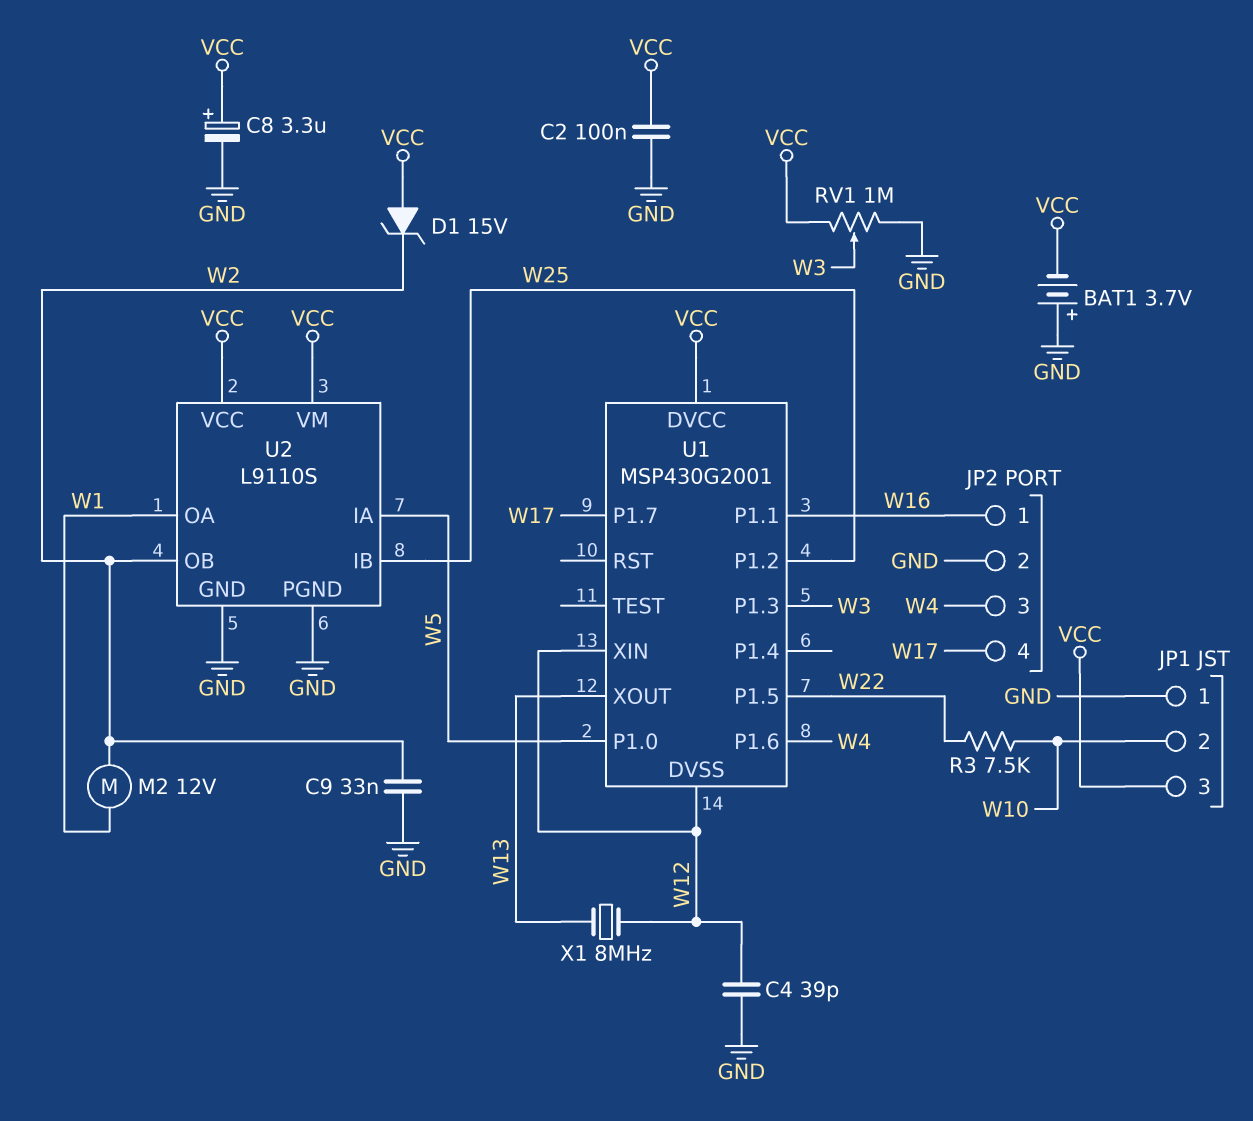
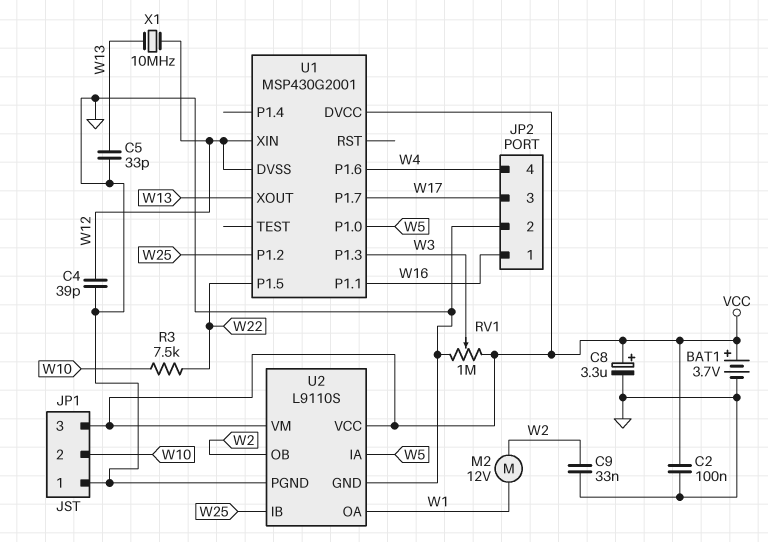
BAT1: 3.7V (plus GND, minus VCC) -> 3.7V (plus VCC, minus GND)
C5: none -> 33pF (GND, W13)
D1: zener 15V (A VCC, K W2) -> none
JP2 pin 3: W4 -> W17
JP2 pin 4: W17 -> W4
X1: 8MHz (W12, W13) -> 10MHz (W12, W13)

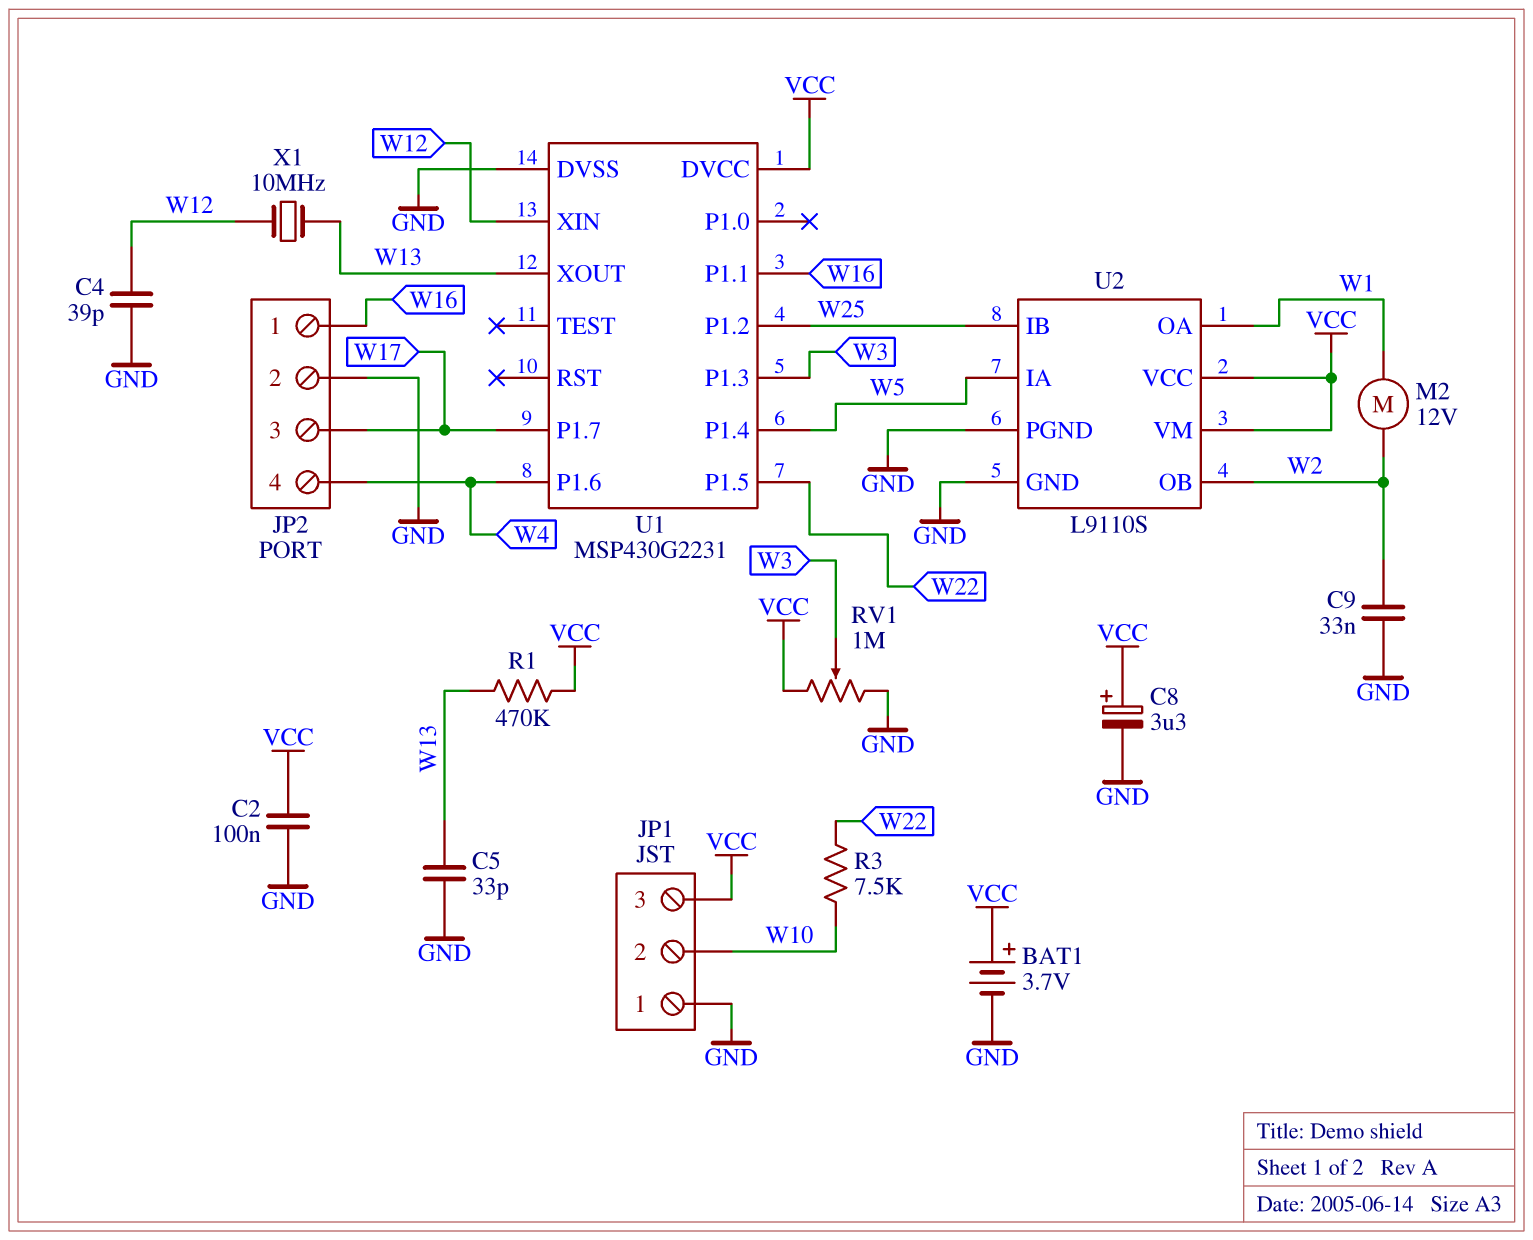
R1: none -> 470k (VCC, W13)
U1: MSP430G2001 -> MSP430G2231
U1 pin DVSS: W12 -> GND
U1 pin P1.0: W5 -> none
U1 pin P1.4: none -> W5

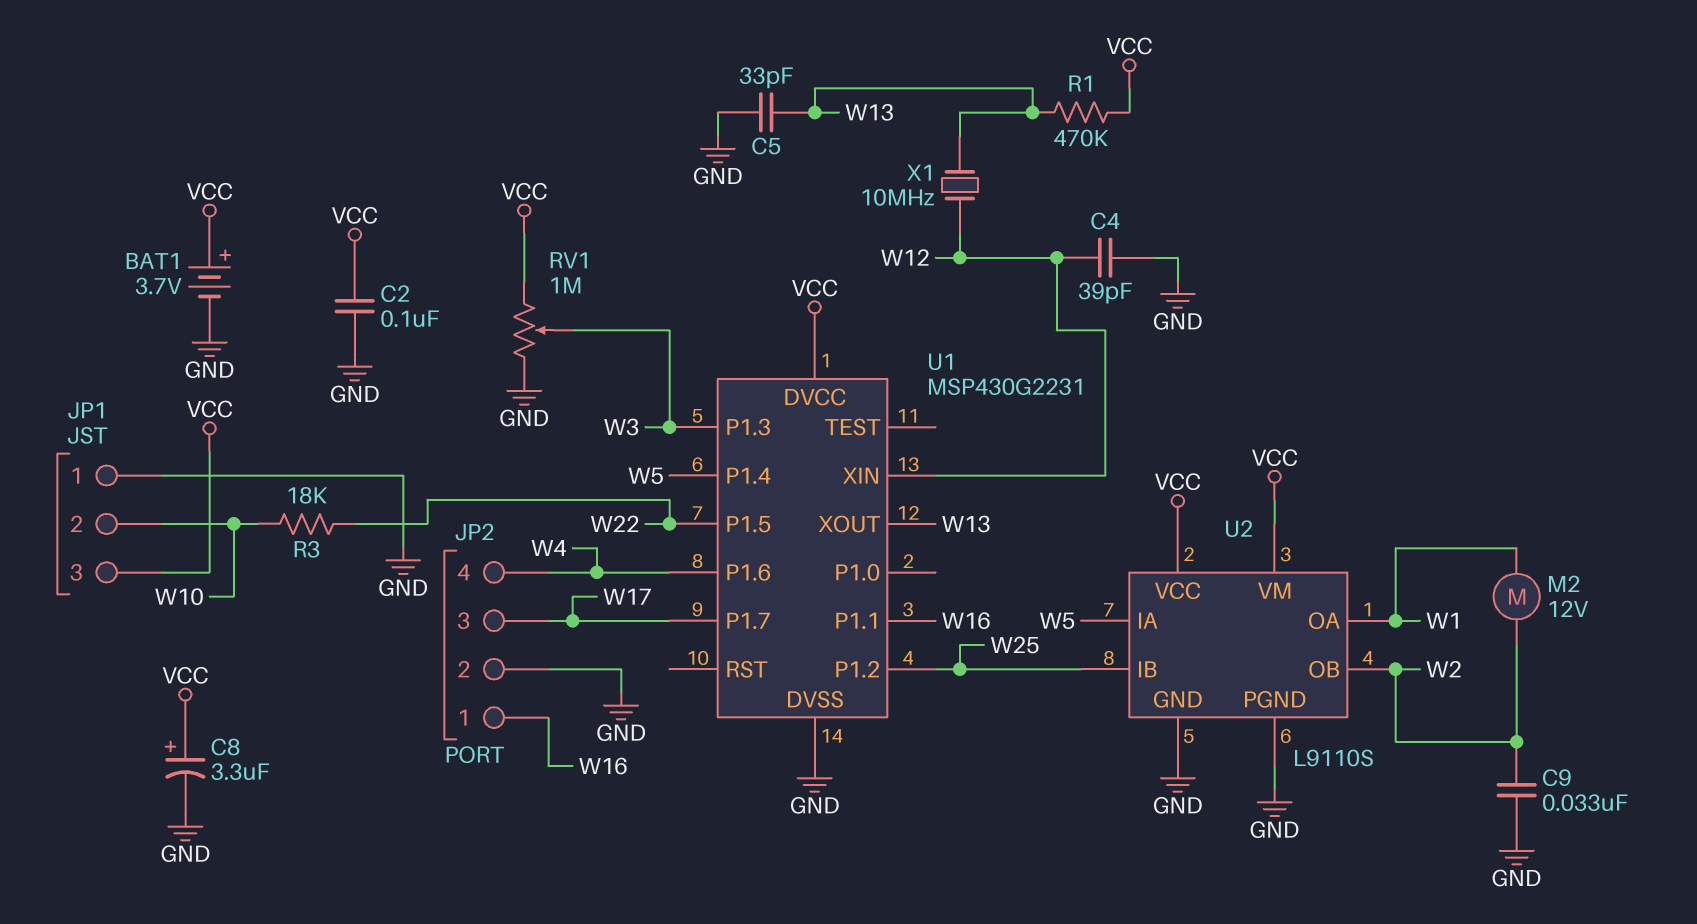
R3: 7.5k (W10, W22) -> 18k (W10, W22)

